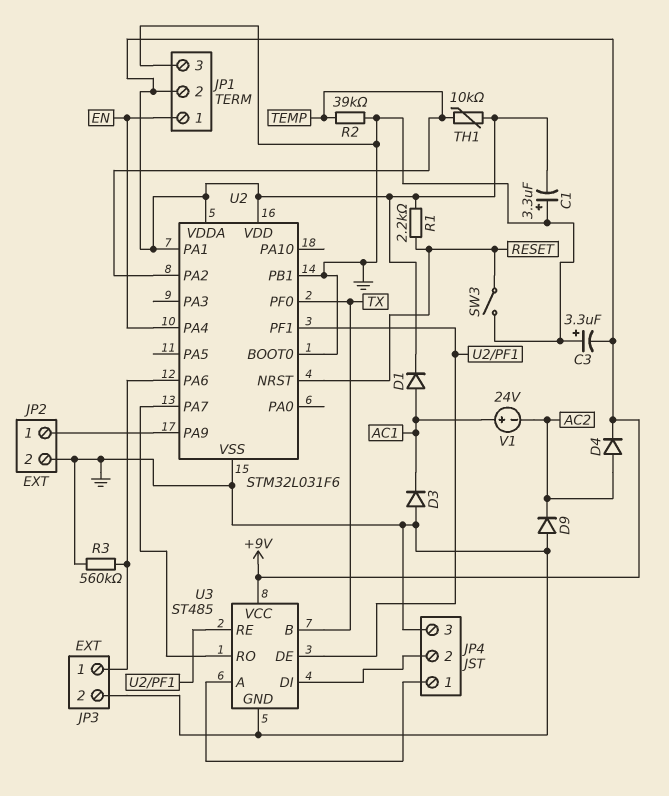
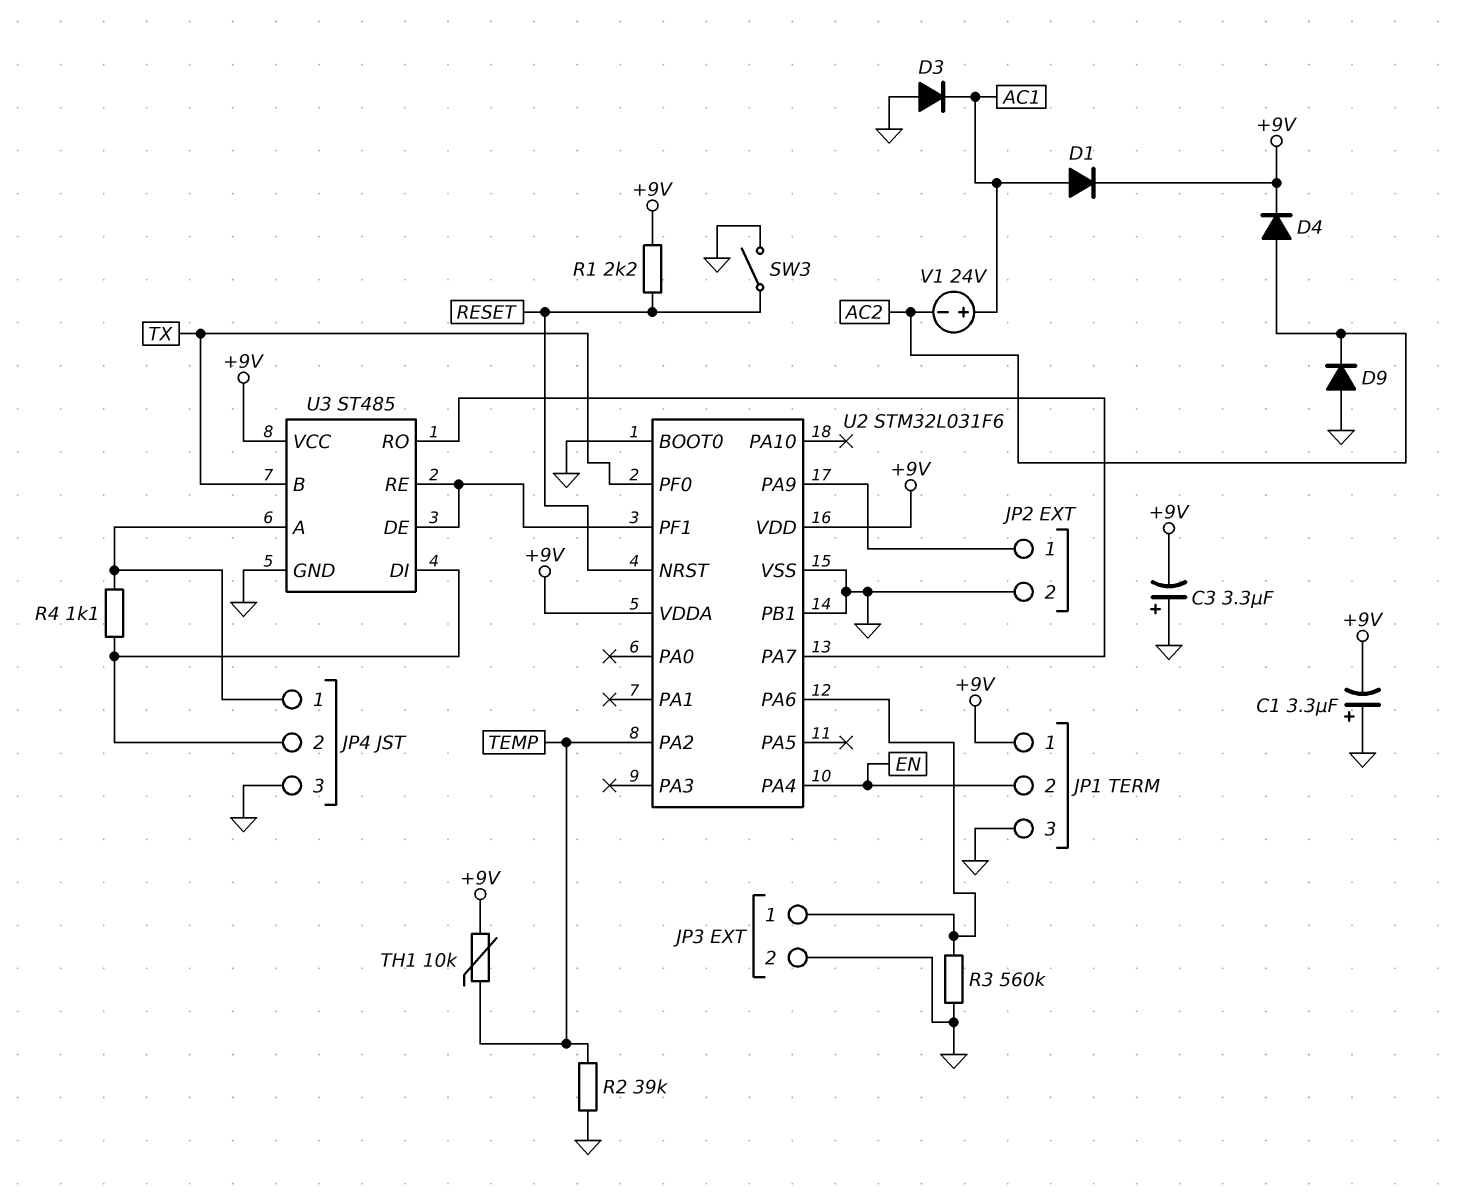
JP1 pin 1: EN -> +9V
JP1 pin 2: +9V -> EN
R4: none -> 1.1k (JP4/1, JP4/2)
U2 pin PA1: +9V -> none

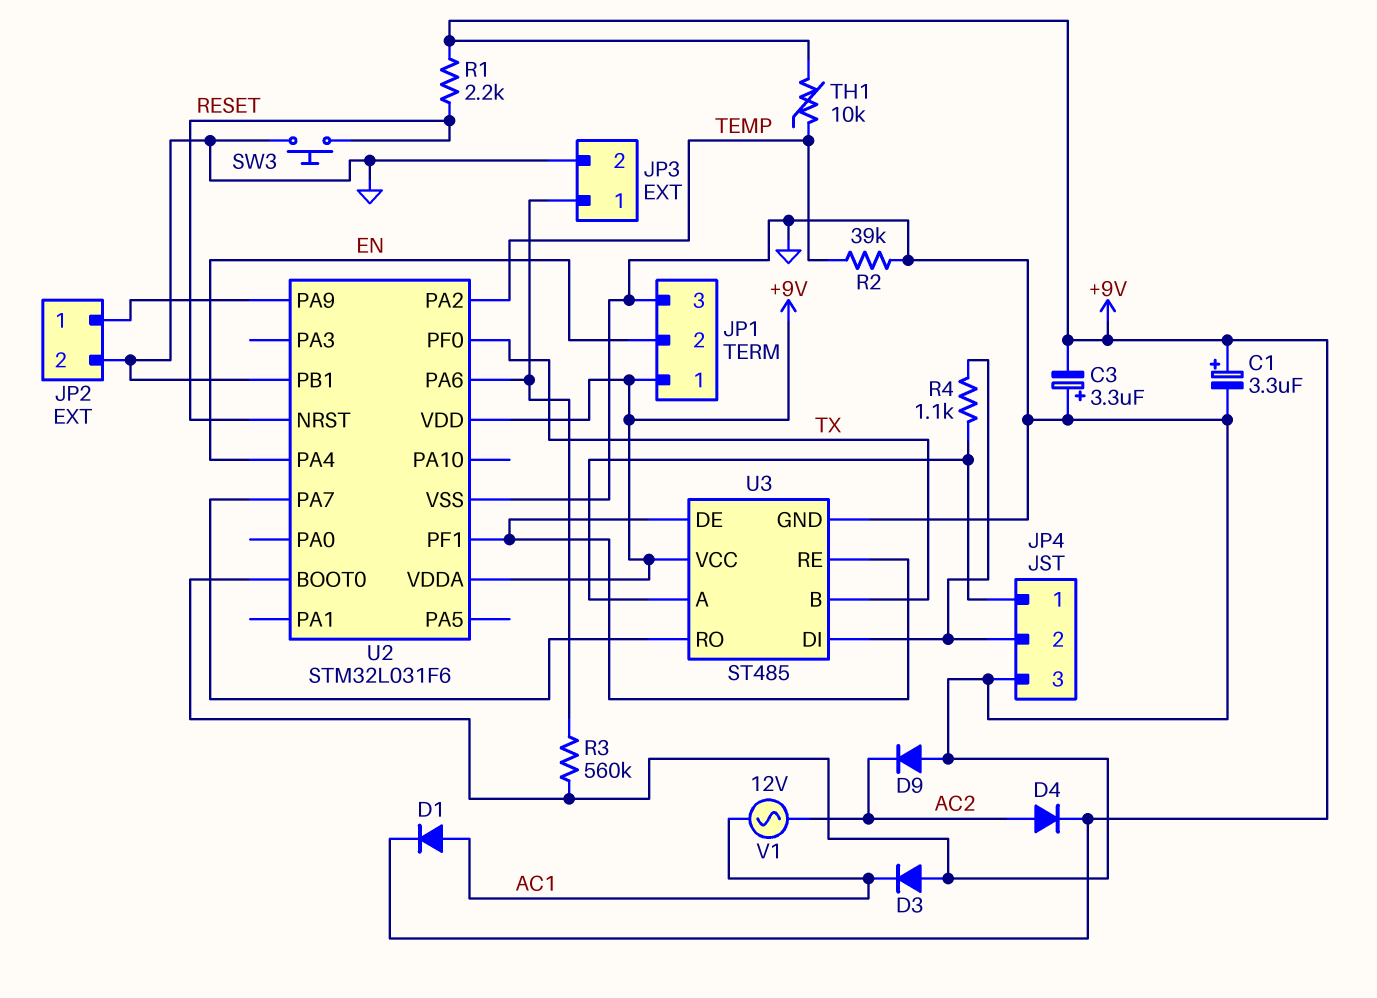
C1: 3.3uF (plus GND, minus +9V) -> 3.3uF (plus +9V, minus GND)
SW3: switch (GND, RESET) -> button (GND, RESET)
V1: 24V (plus AC1, minus AC2) -> AC 12V (AC1, AC2)

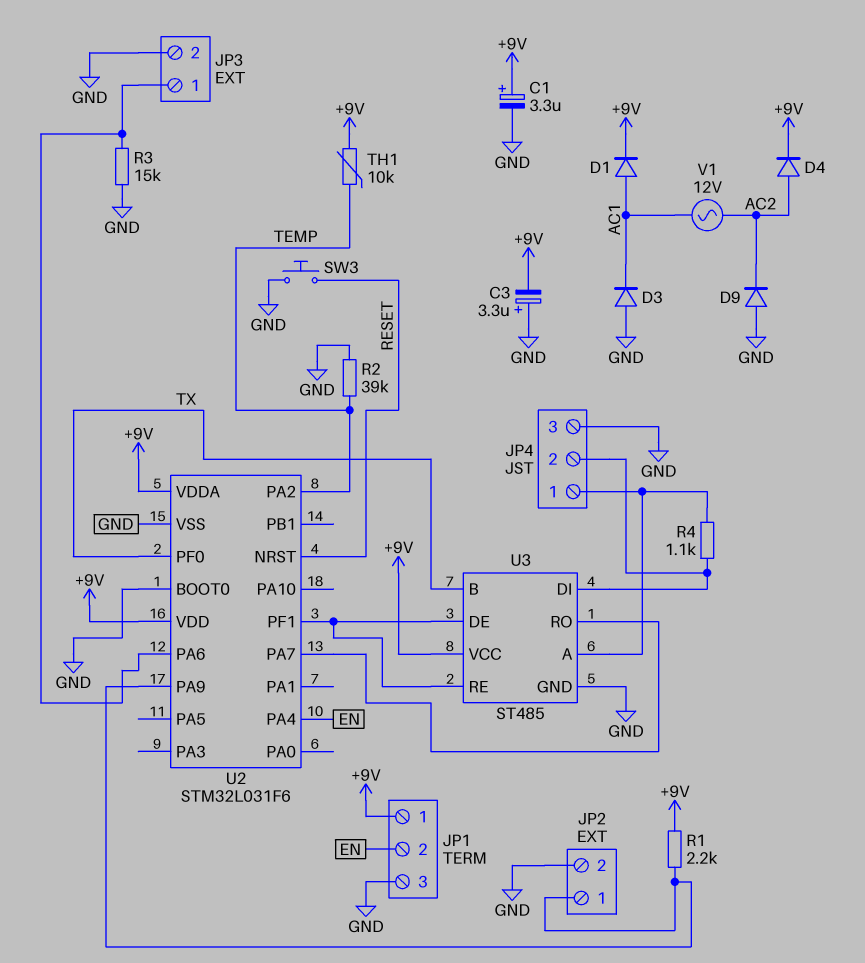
R1: 2.2k (+9V, RESET) -> 2.2k (+9V, JP2/1)
R3: 560k (GND, JP3/1) -> 15k (GND, JP3/1)
U2 pin PB1: GND -> none

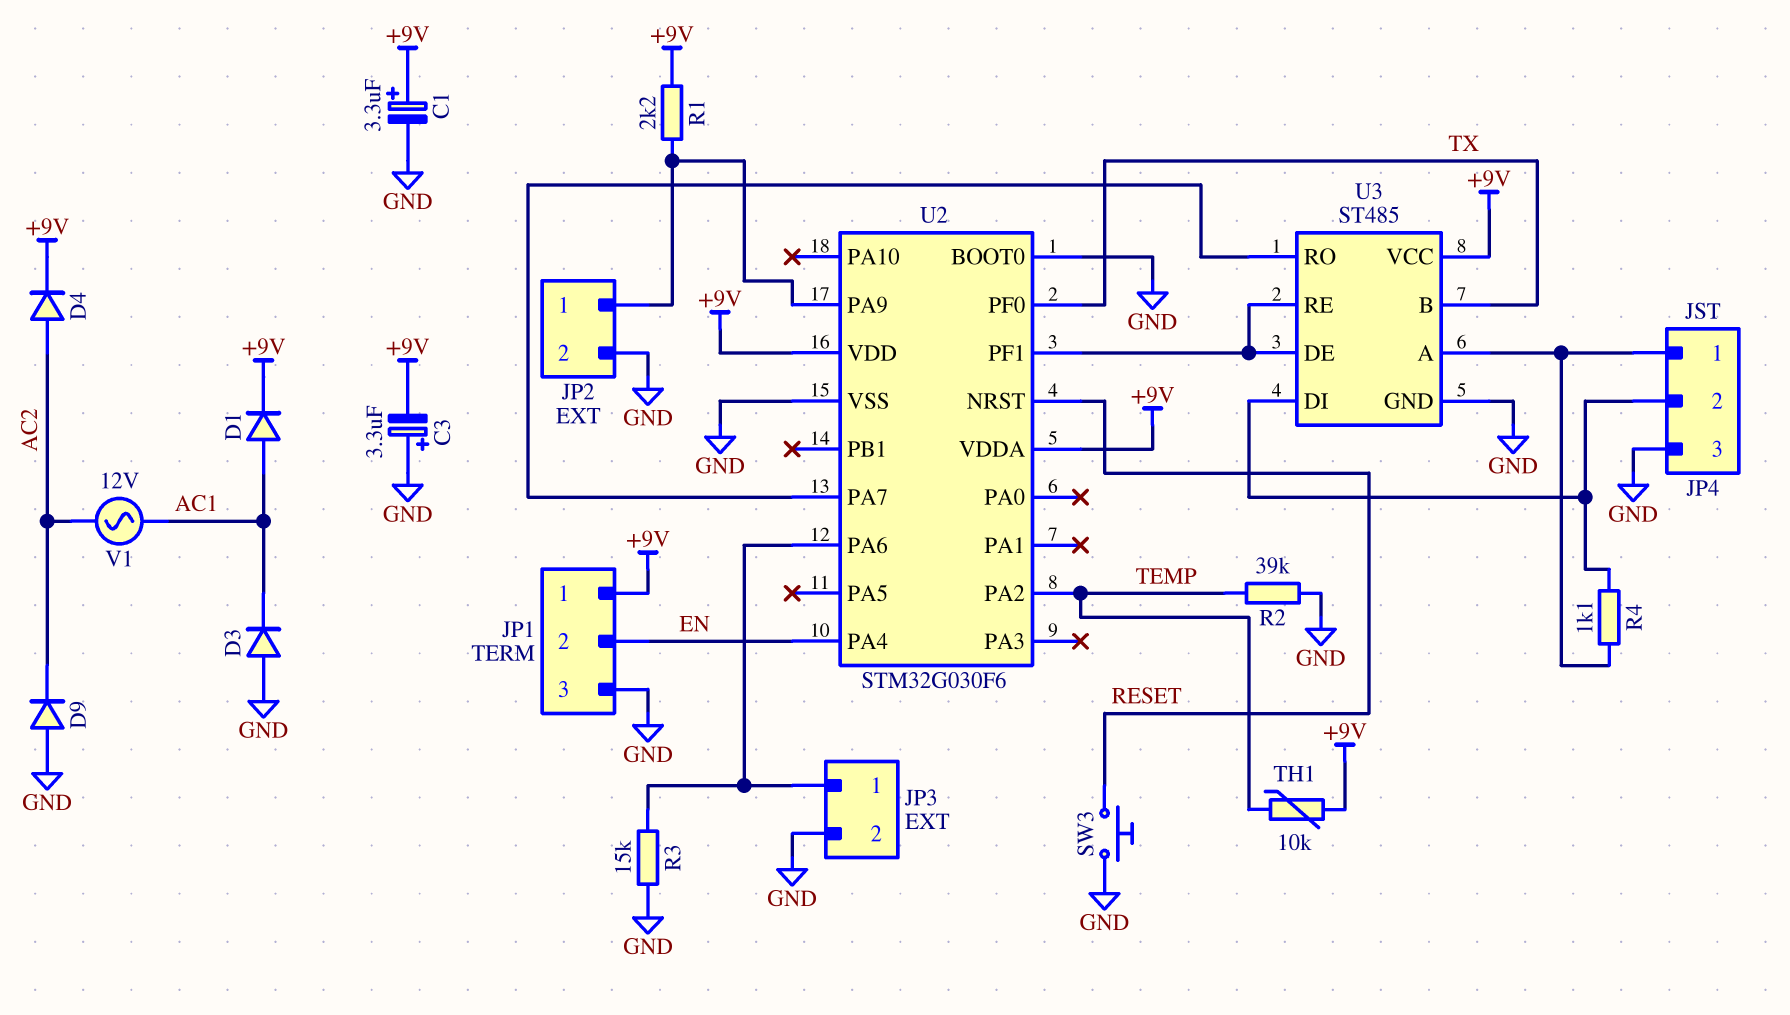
U2: STM32L031F6 -> STM32G030F6

